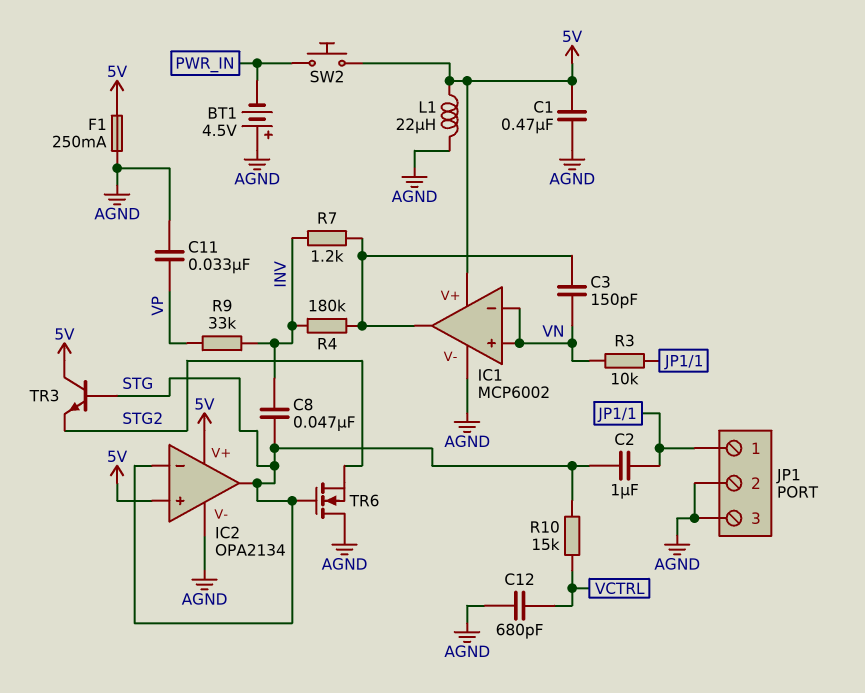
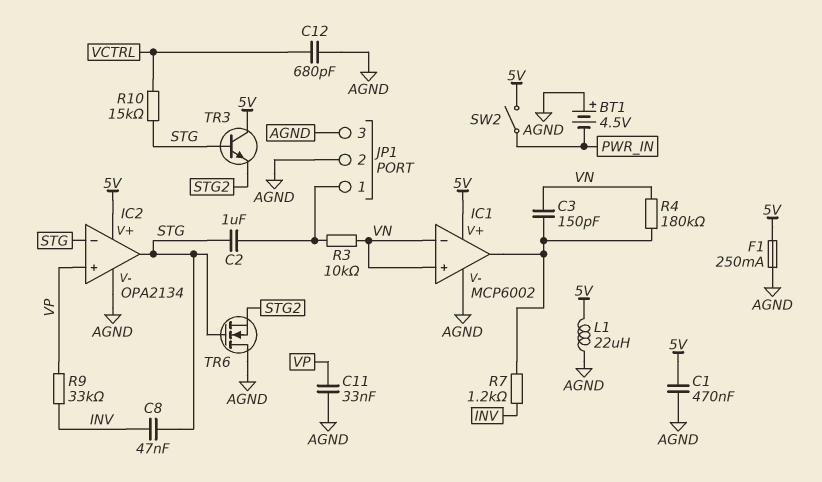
IC2 pin in+: 5V -> VP
R4: 180k (IC1/out, INV) -> 180k (IC1/out, VN)
SW2: button (5V, PWR_IN) -> switch (5V, PWR_IN)

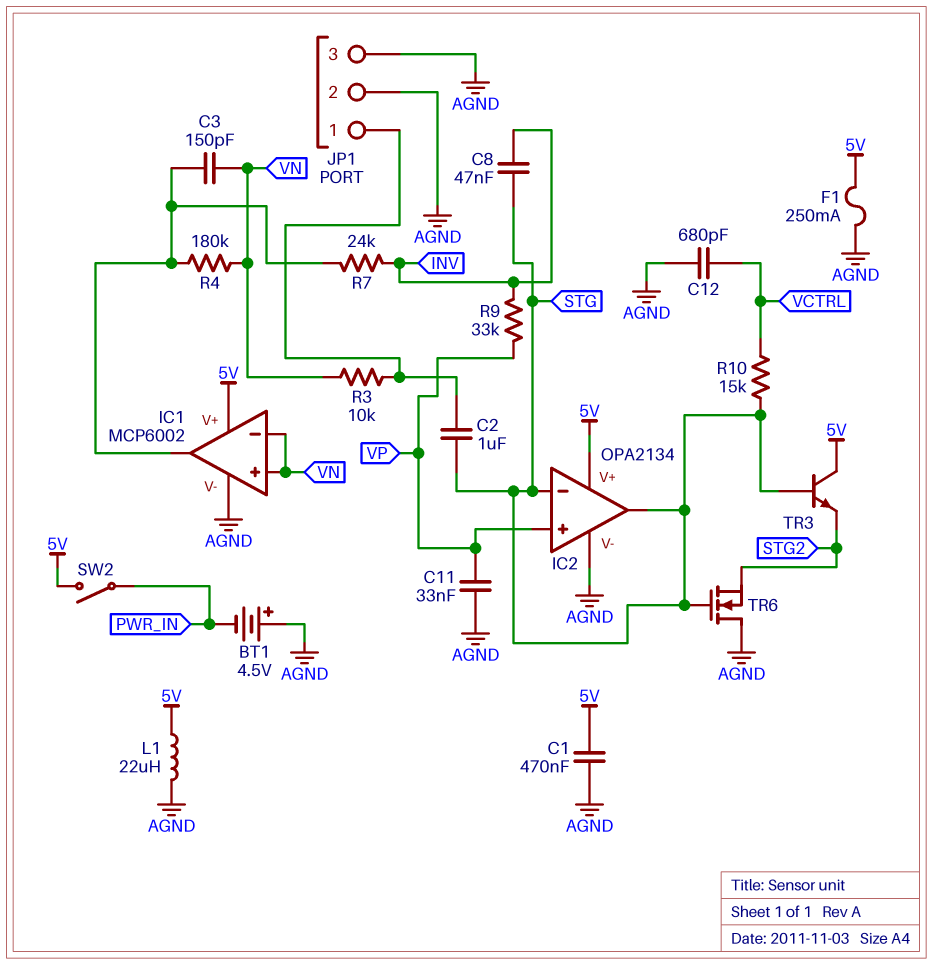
R7: 1.2k (IC1/out, INV) -> 24k (IC1/out, INV)

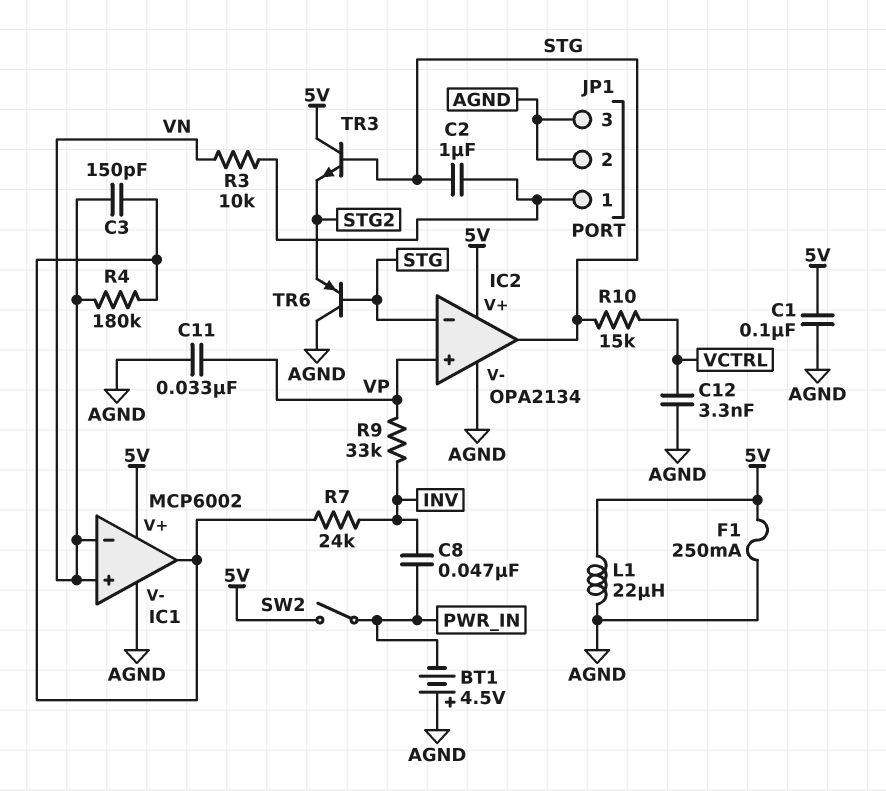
C1: 470nF (5V, AGND) -> 100nF (5V, AGND)
C8: 47nF (INV, STG) -> 47nF (INV, PWR_IN)
C12: 680pF (AGND, VCTRL) -> 3.3nF (AGND, VCTRL)
TR6: NMOS (G STG, D AGND, S STG2) -> PNP (B STG, C AGND, E STG2)

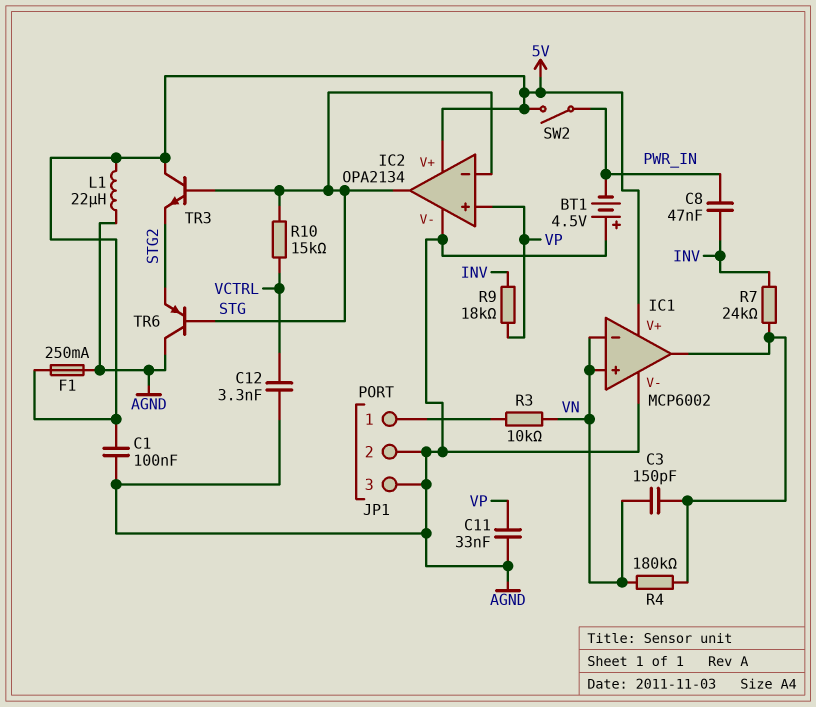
C2: 1uF (JP1/1, STG) -> none
R9: 33k (INV, VP) -> 18k (INV, VP)

